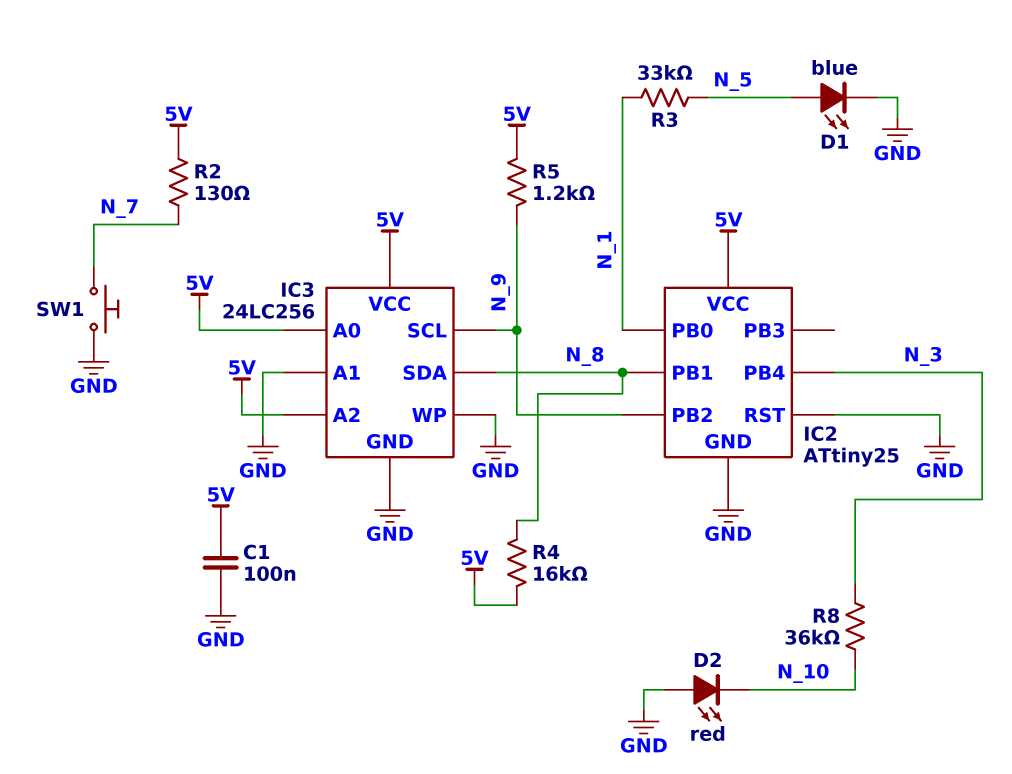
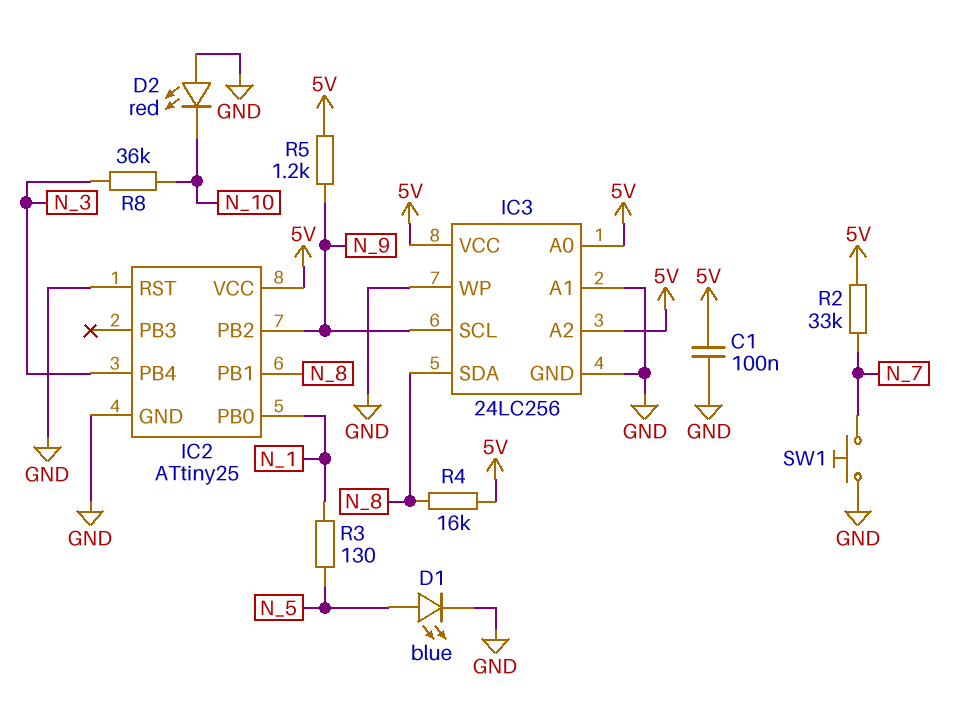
R2: 130 (5V, N_7) -> 33k (5V, N_7)
R3: 33k (N_1, N_5) -> 130 (N_1, N_5)

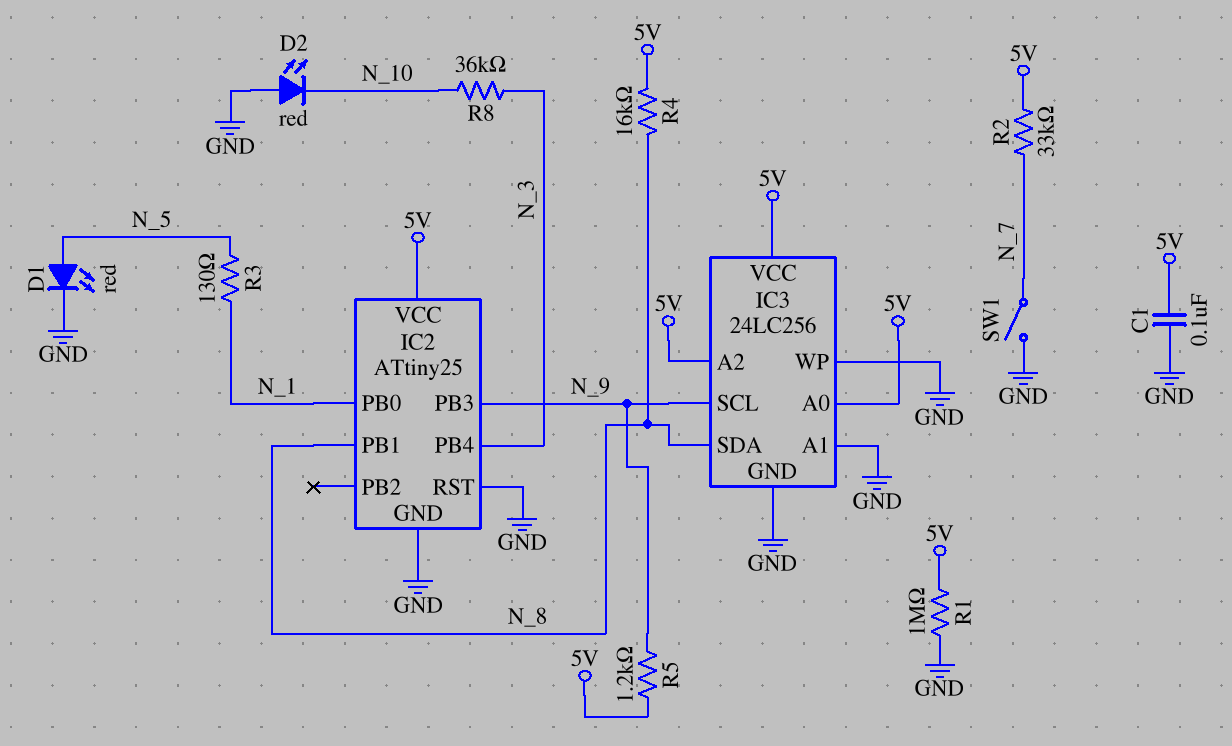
D1: LED blue (A N_5, K GND) -> LED red (A N_5, K GND)
IC2 pin PB2: N_9 -> none
IC2 pin PB3: none -> N_9
R1: none -> 1M (5V, GND)
SW1: button (GND, N_7) -> switch (GND, N_7)

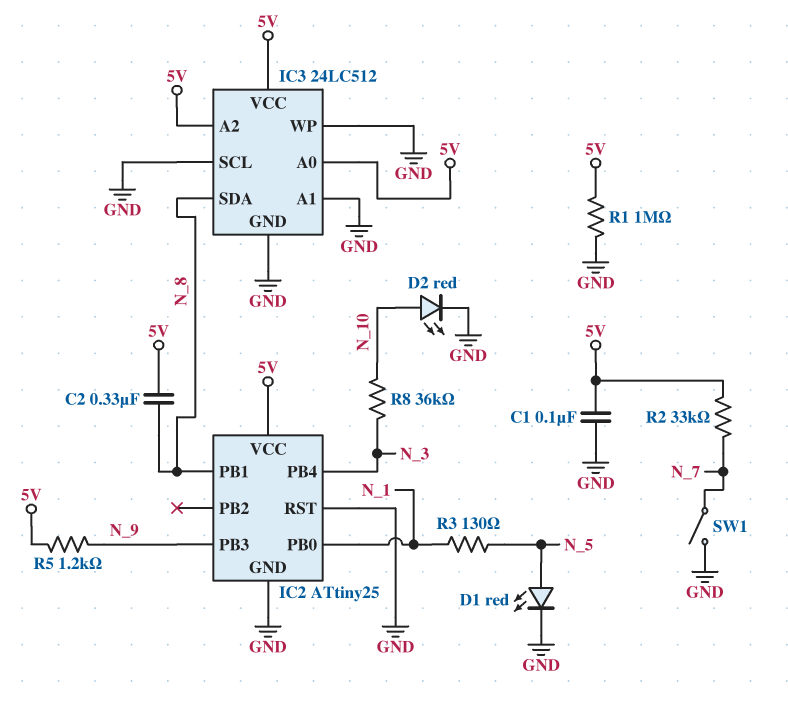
C2: none -> 330nF (5V, N_8)
D2: LED red (A GND, K N_10) -> LED red (A N_10, K GND)
IC3: 24LC256 -> 24LC512
IC3 pin SCL: N_9 -> GND
R4: 16k (5V, N_8) -> none

